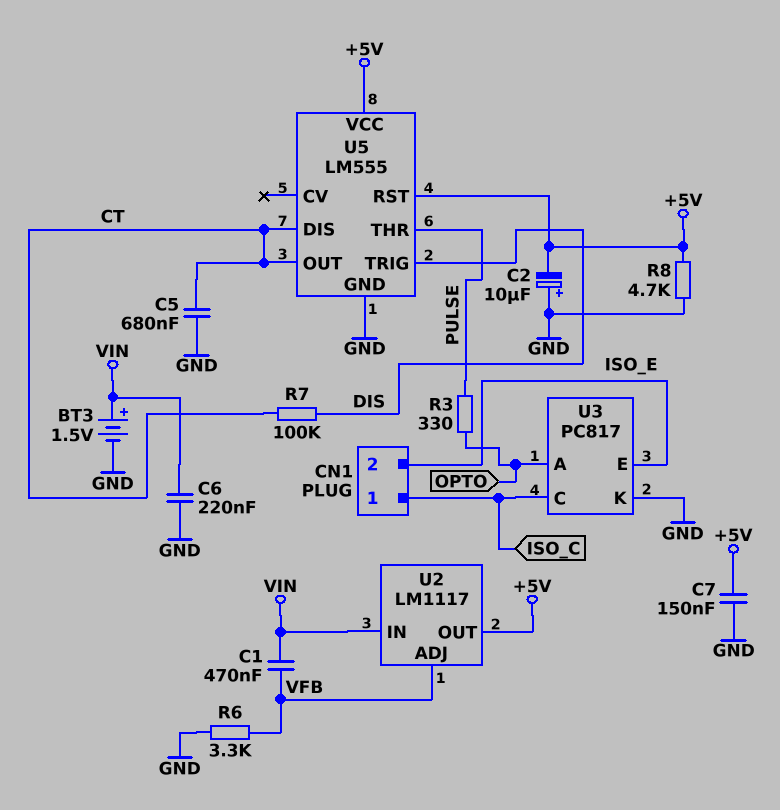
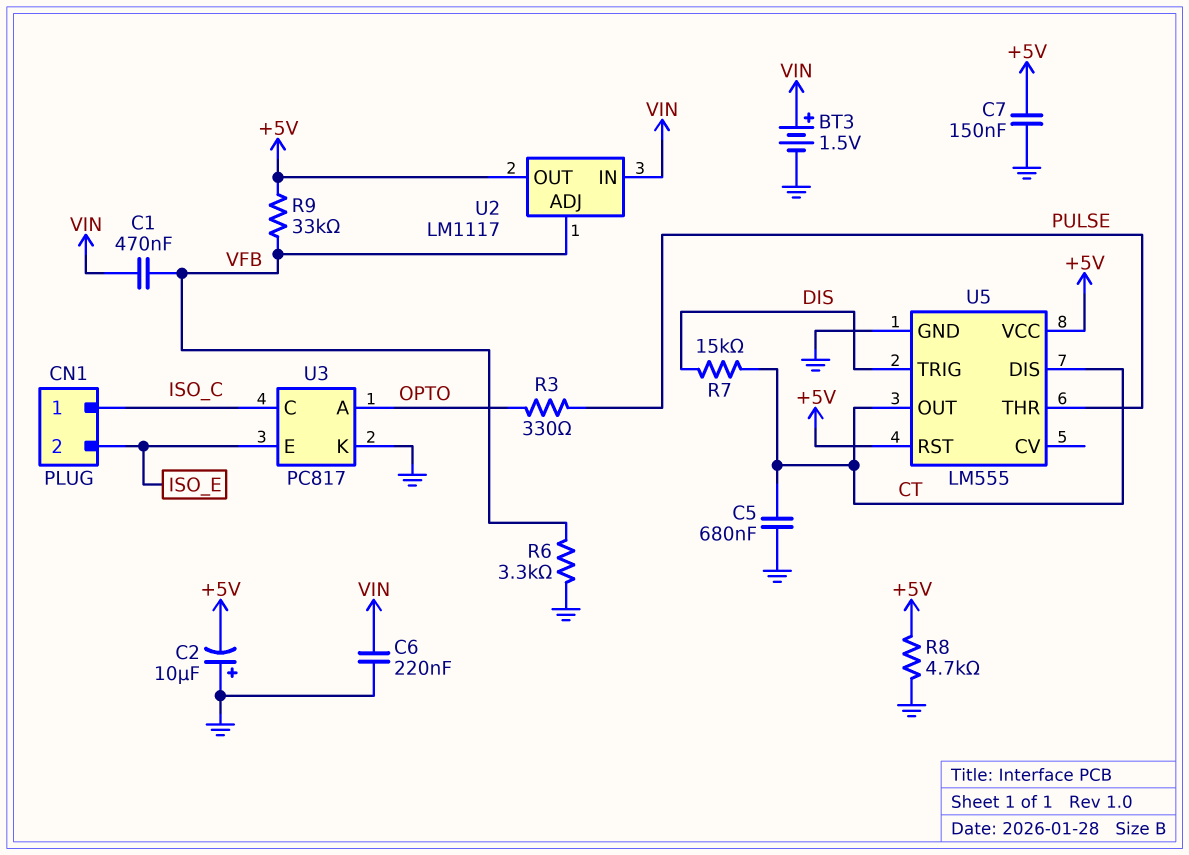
R7: 100k (CT, DIS) -> 15k (CT, DIS)
R9: none -> 33k (+5V, VFB)

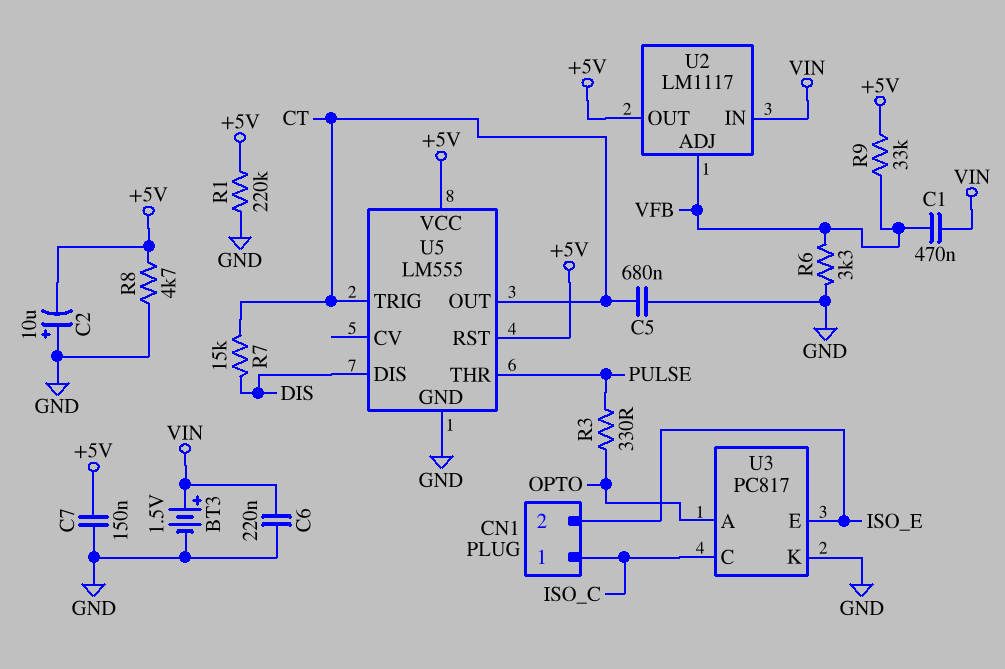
R1: none -> 220k (+5V, GND)
U5 pin DIS: CT -> DIS
U5 pin TRIG: DIS -> CT

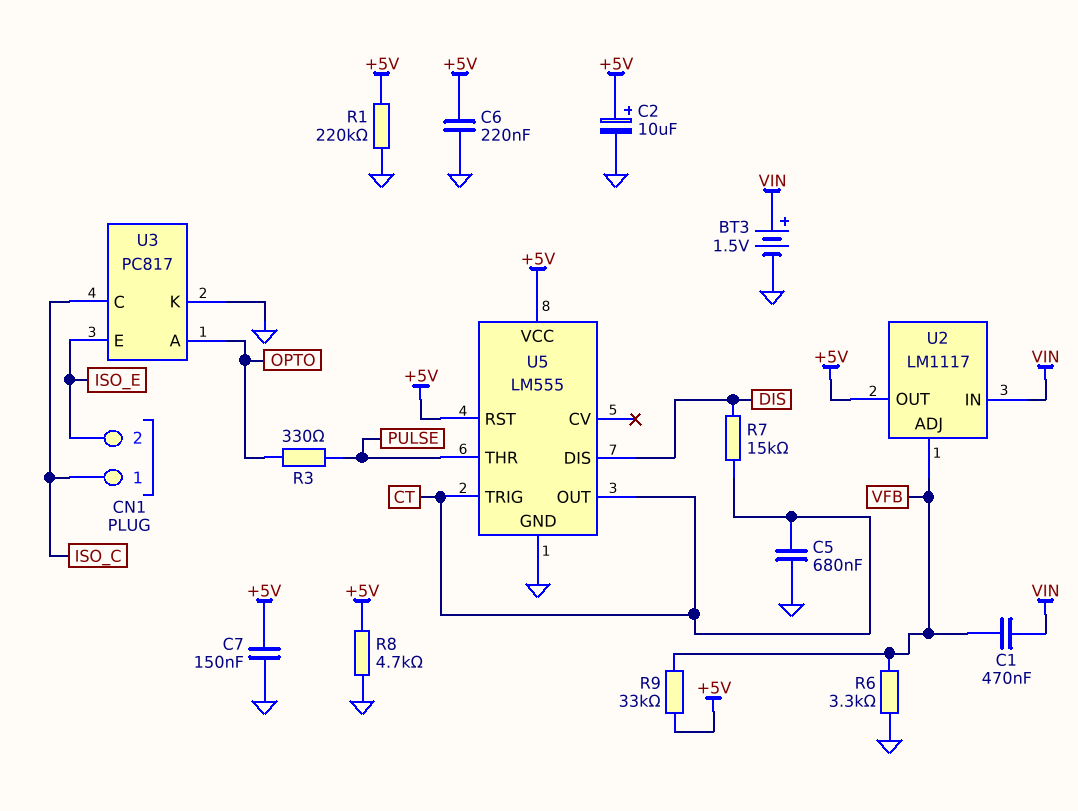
C2: 10uF (plus GND, minus +5V) -> 10uF (plus +5V, minus GND)
C6: 220nF (GND, VIN) -> 220nF (+5V, GND)

